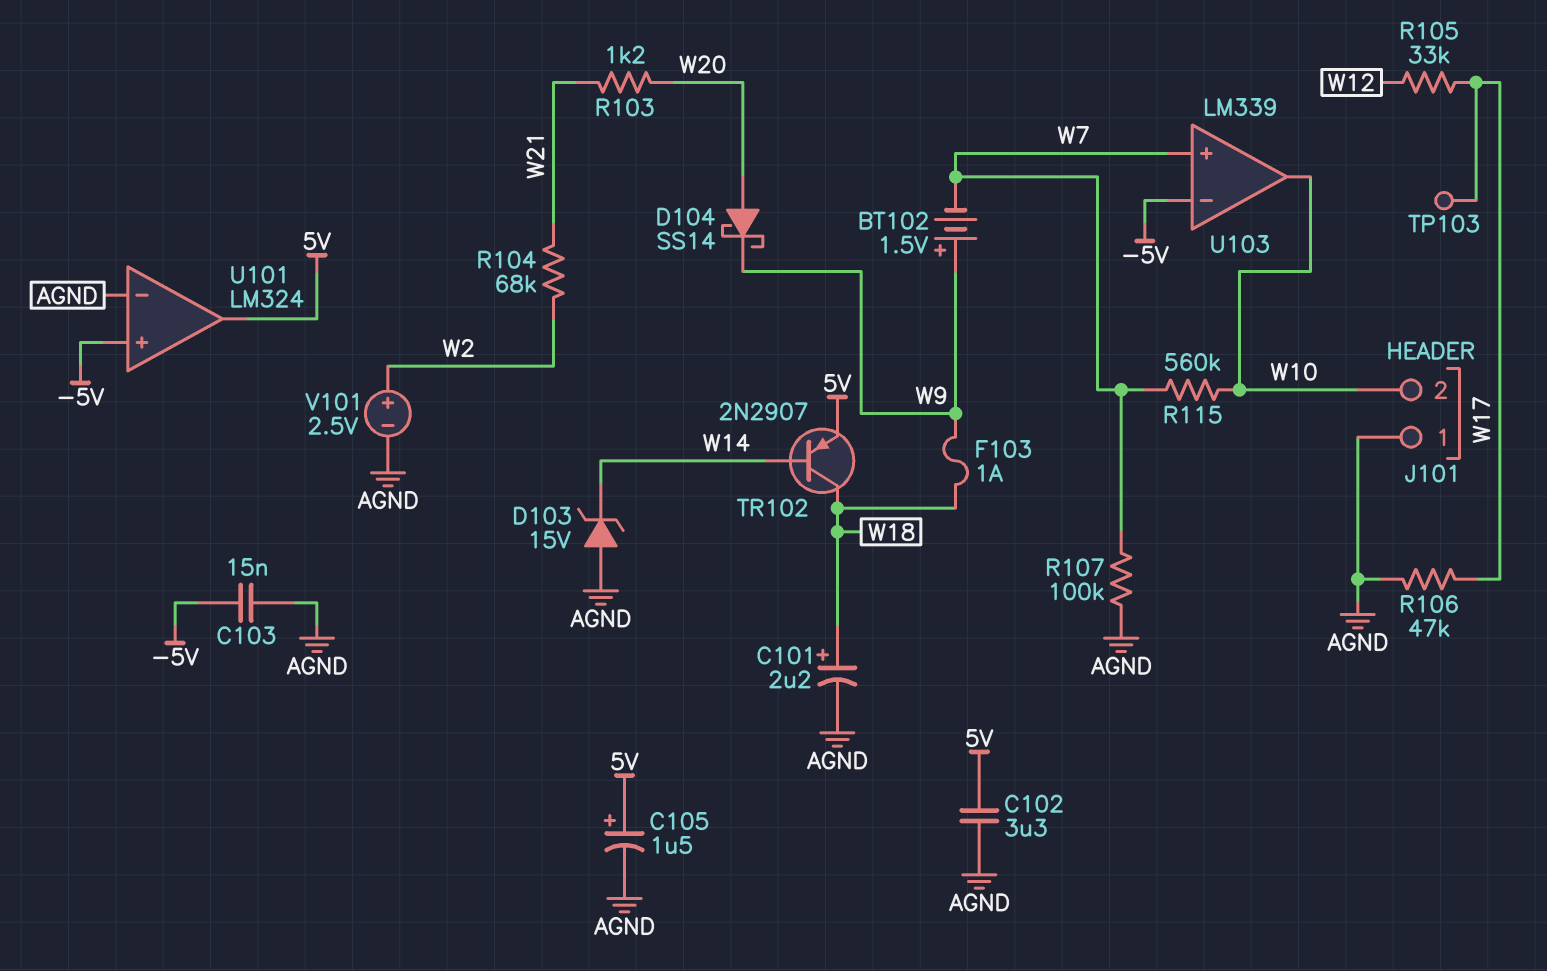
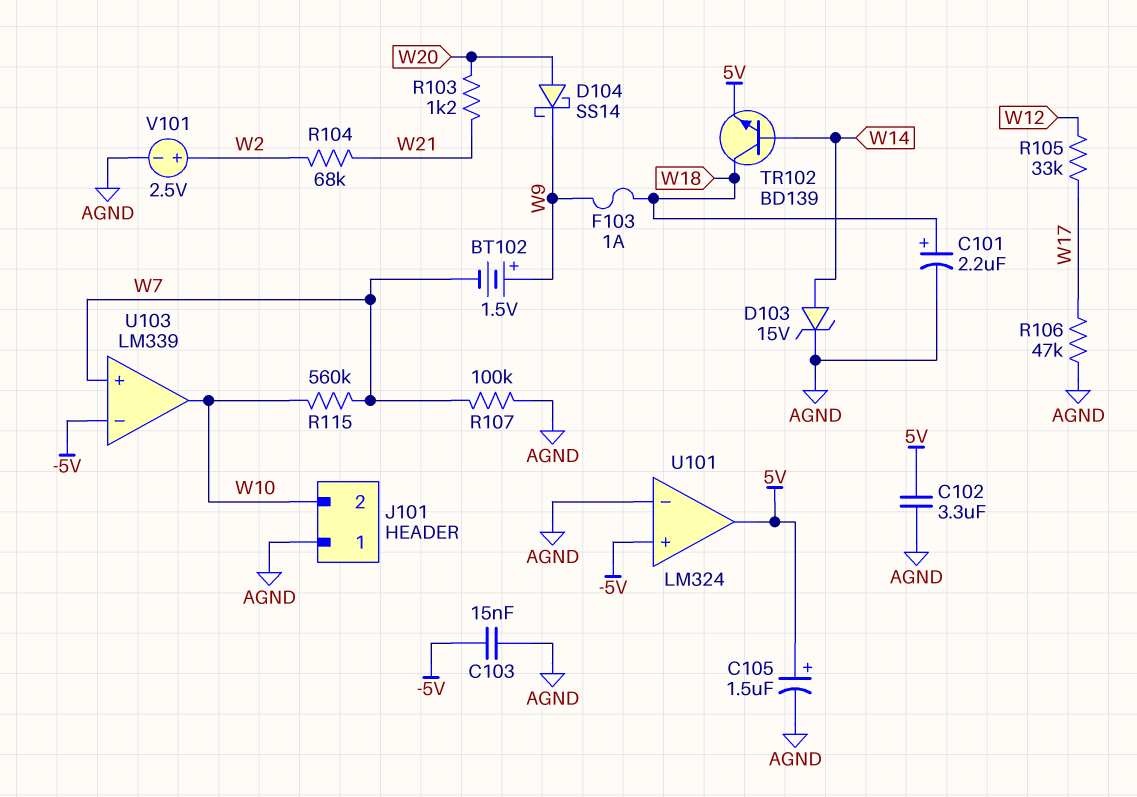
D103: zener 15V (A AGND, K W14) -> zener 15V (A W14, K AGND)
TP103: test point (W17) -> none
TR102: PNP 2N2907 (B W14, C W18, E 5V) -> NPN BD139 (B W14, C W18, E 5V)

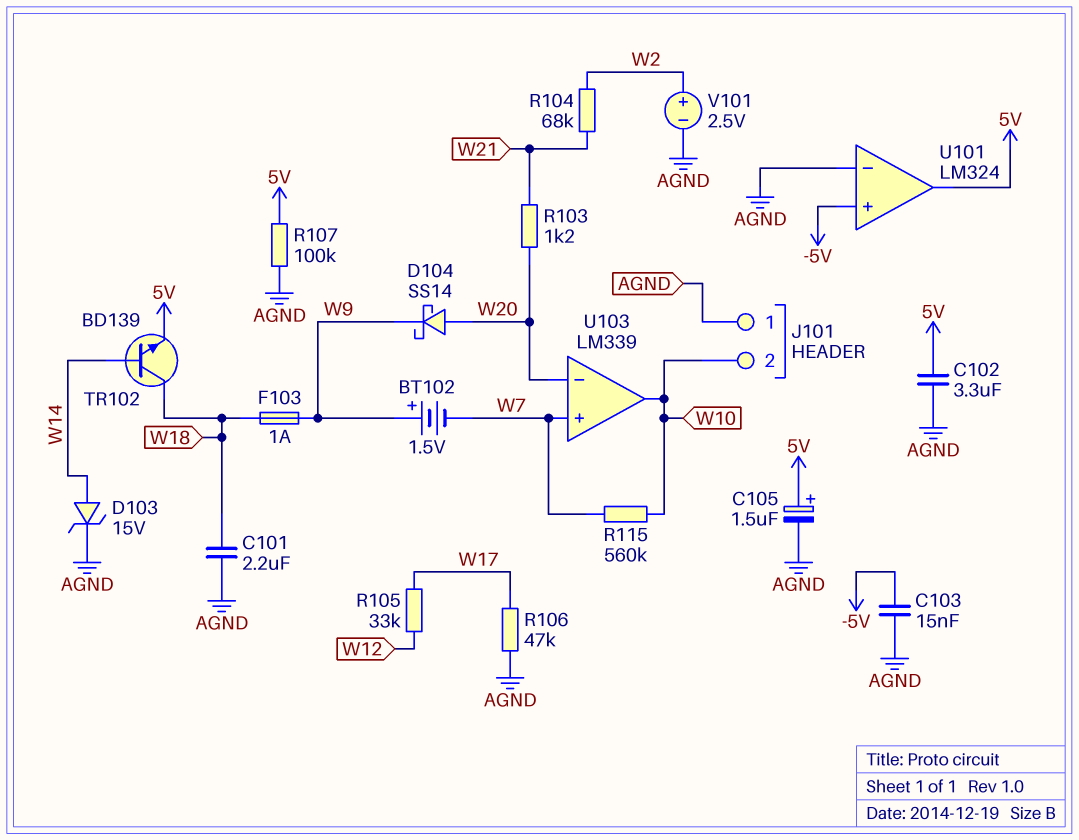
C101: 2.2uF (plus W18, minus AGND) -> 2.2uF (AGND, W18)
R107: 100k (AGND, W7) -> 100k (5V, AGND)
U103 pin in-: -5V -> W20

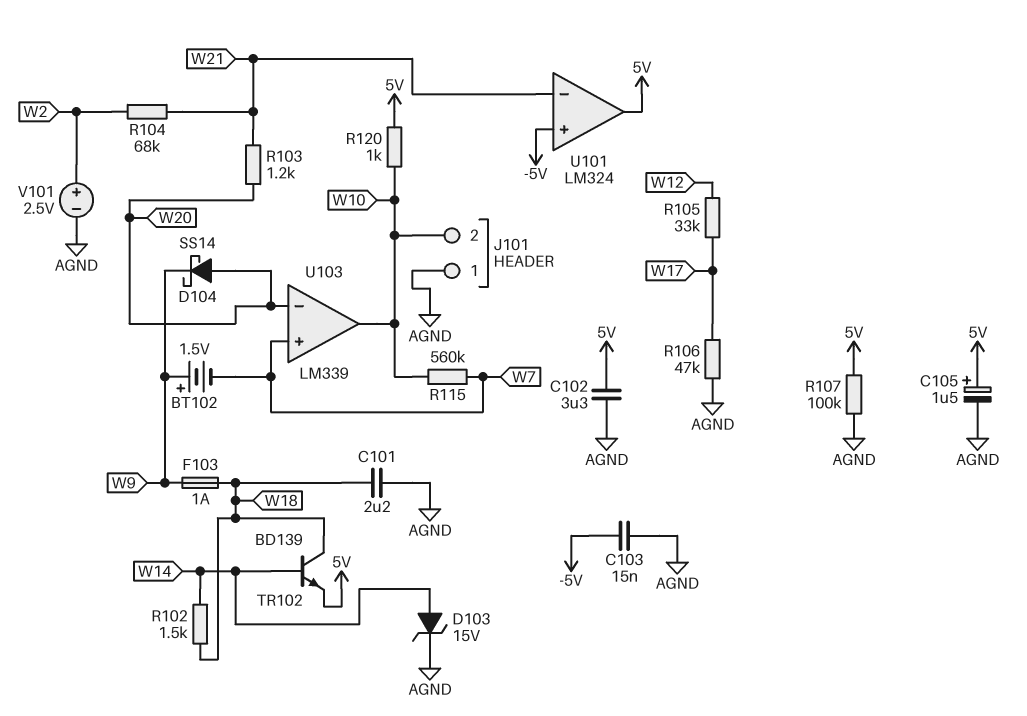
R102: none -> 1.5k (W14, W18)
R120: none -> 1k (5V, W10)
U101 pin in-: AGND -> W21

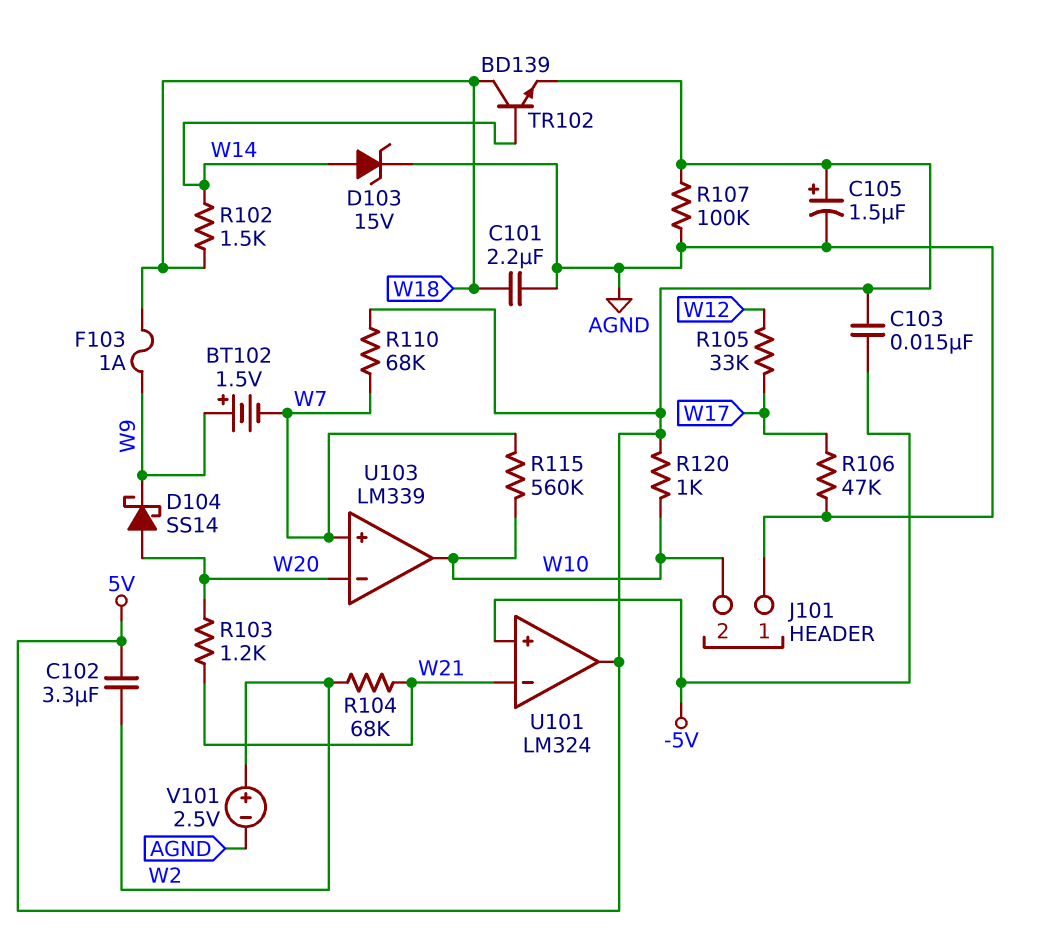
C102: 3.3uF (5V, AGND) -> 3.3uF (5V, W2)
C103: 15nF (-5V, AGND) -> 15nF (-5V, 5V)
R110: none -> 68k (5V, W7)

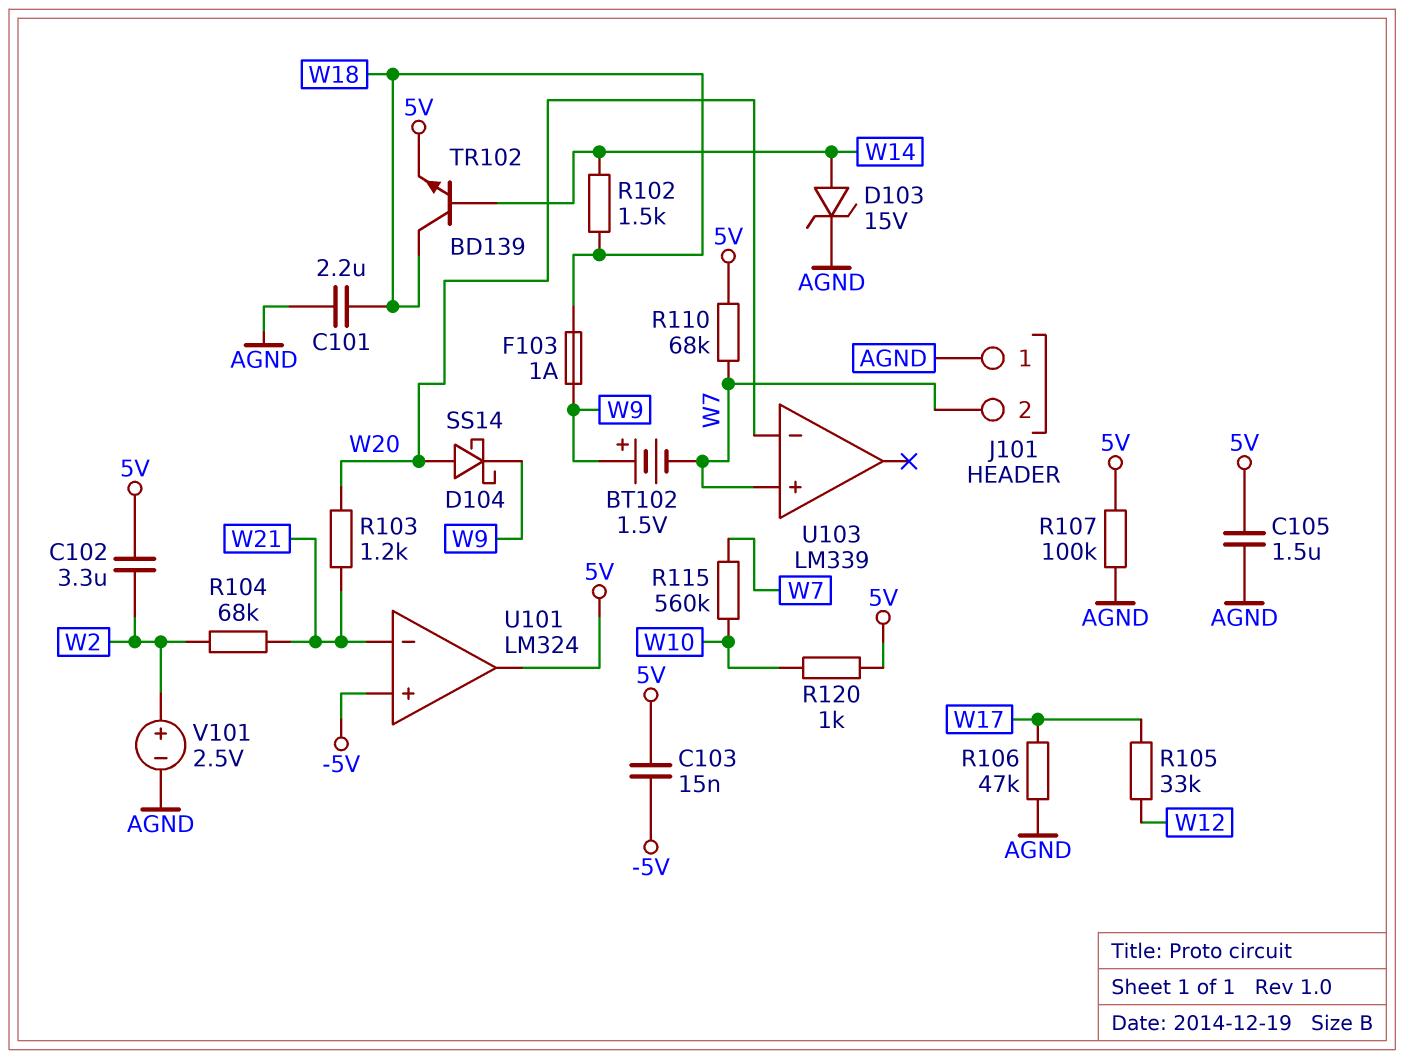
C105: 1.5uF (plus 5V, minus AGND) -> 1.5uF (5V, AGND)
J101 pin 2: W10 -> W7
U103 pin out: W10 -> none

